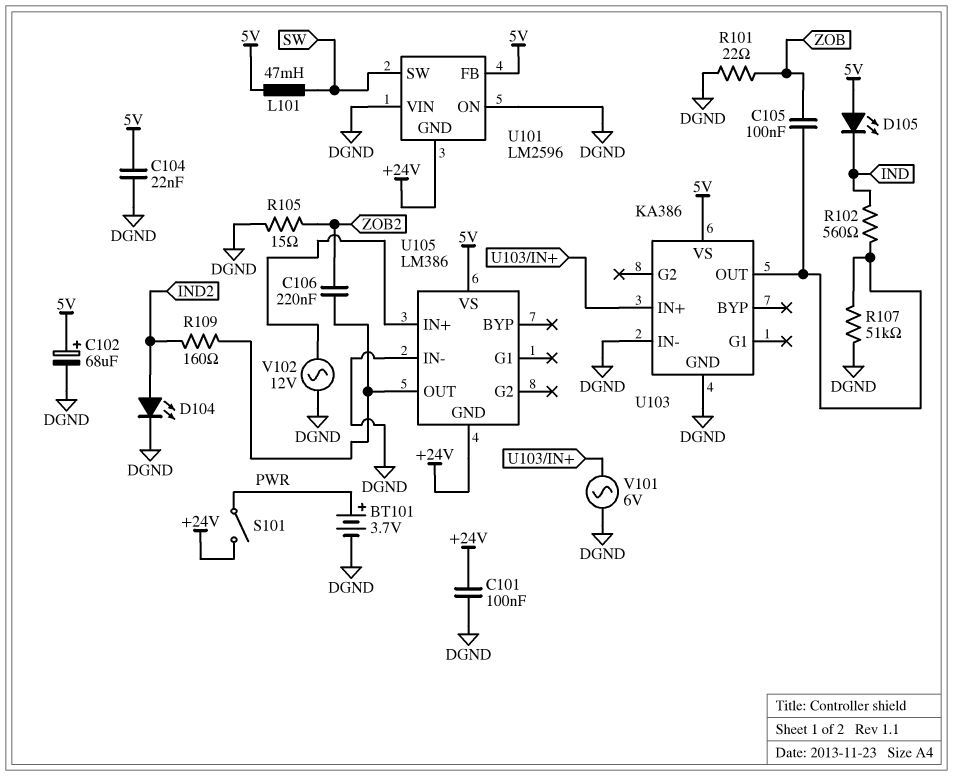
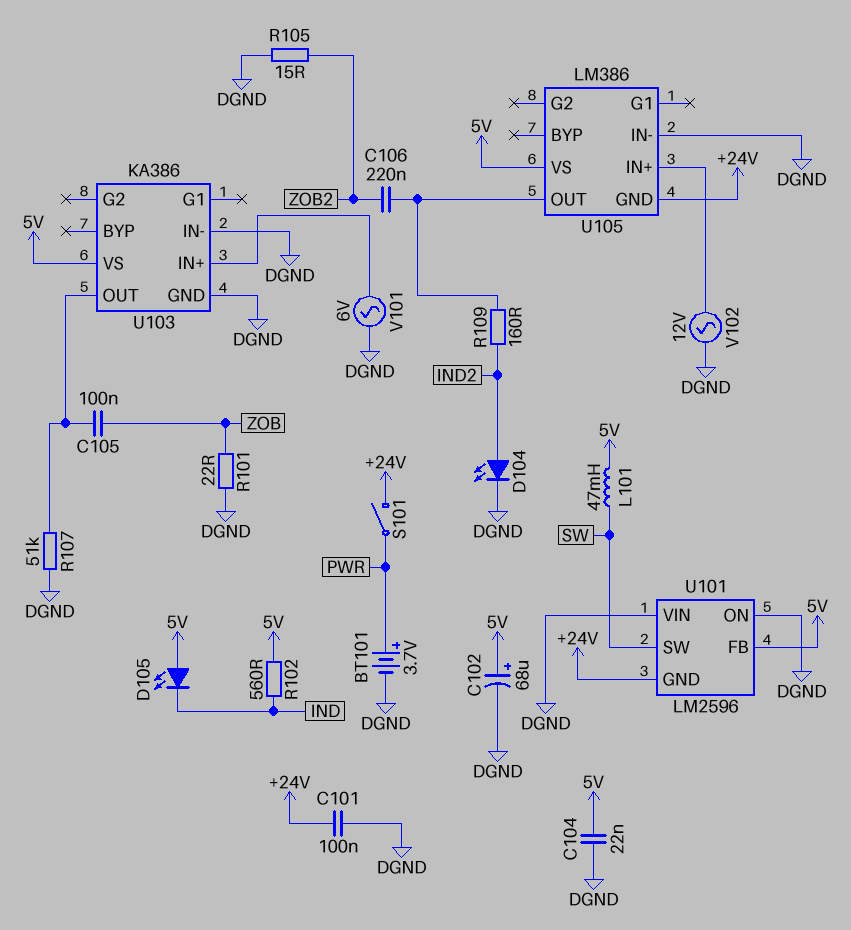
R102: 560 (IND, U103/OUT) -> 560 (5V, IND)

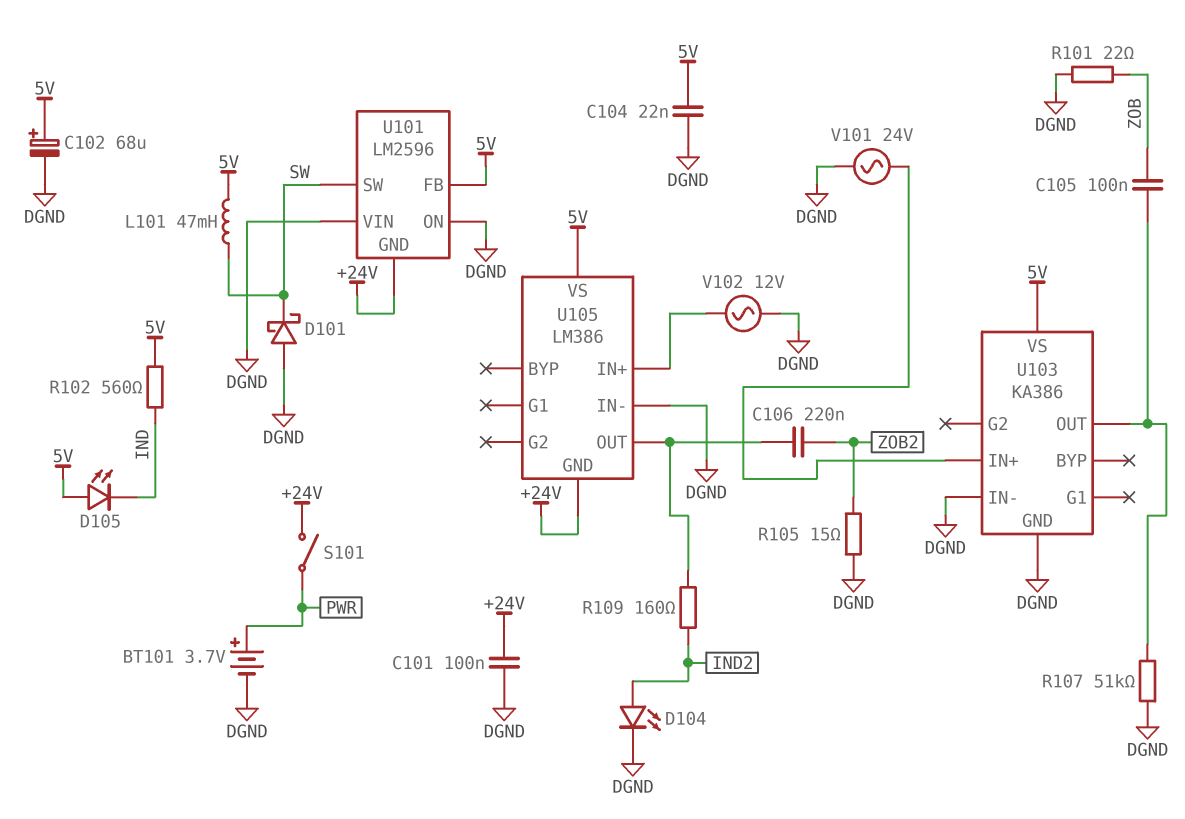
D101: none -> schottky (A DGND, K SW)
V101: AC 6V (DGND, U103/IN+) -> AC 24V (DGND, U103/IN+)

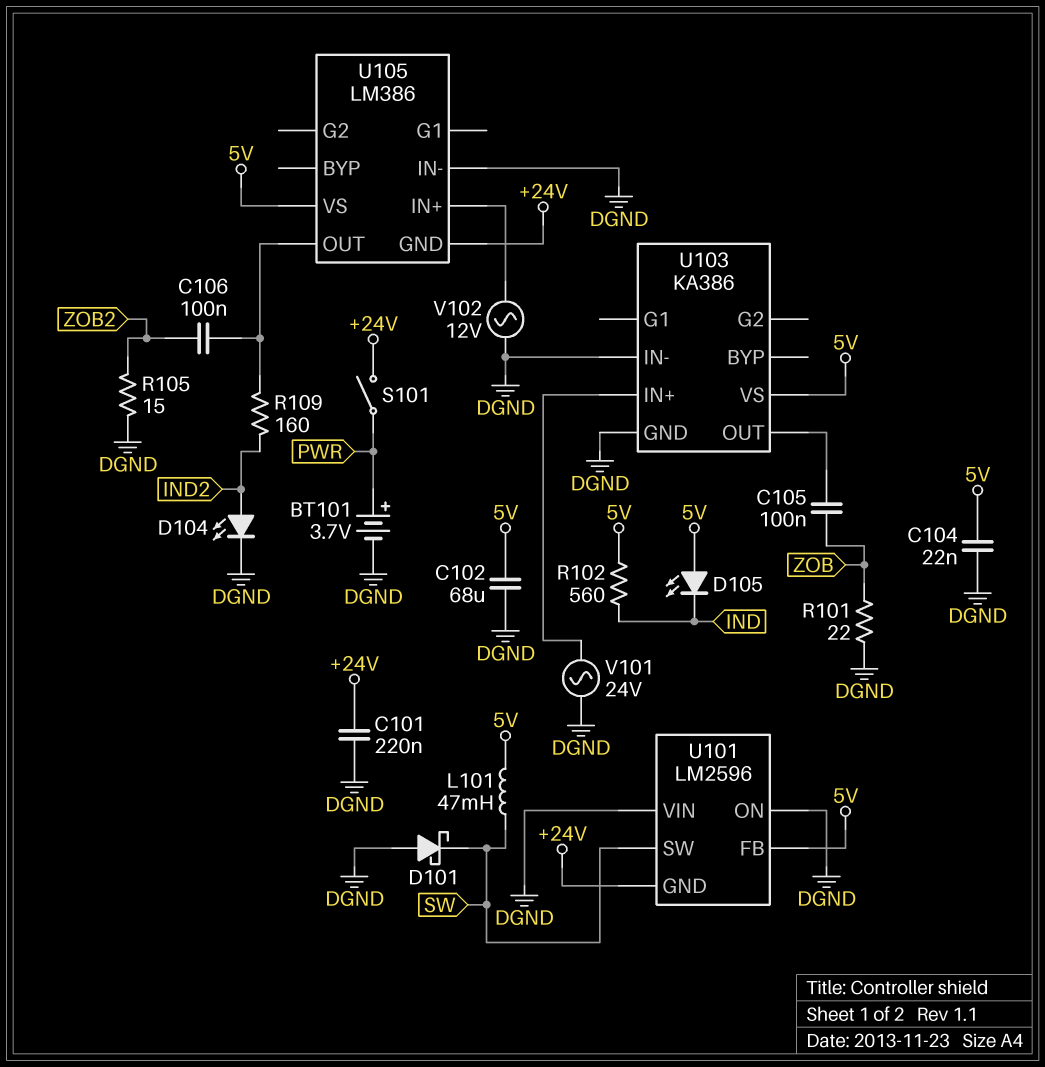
C101: 100nF (+24V, DGND) -> 220nF (+24V, DGND)
C102: 68uF (plus 5V, minus DGND) -> 68uF (5V, DGND)
C106: 220nF (U105/OUT, ZOB2) -> 100nF (U105/OUT, ZOB2)
R107: 51k (DGND, U103/OUT) -> none

